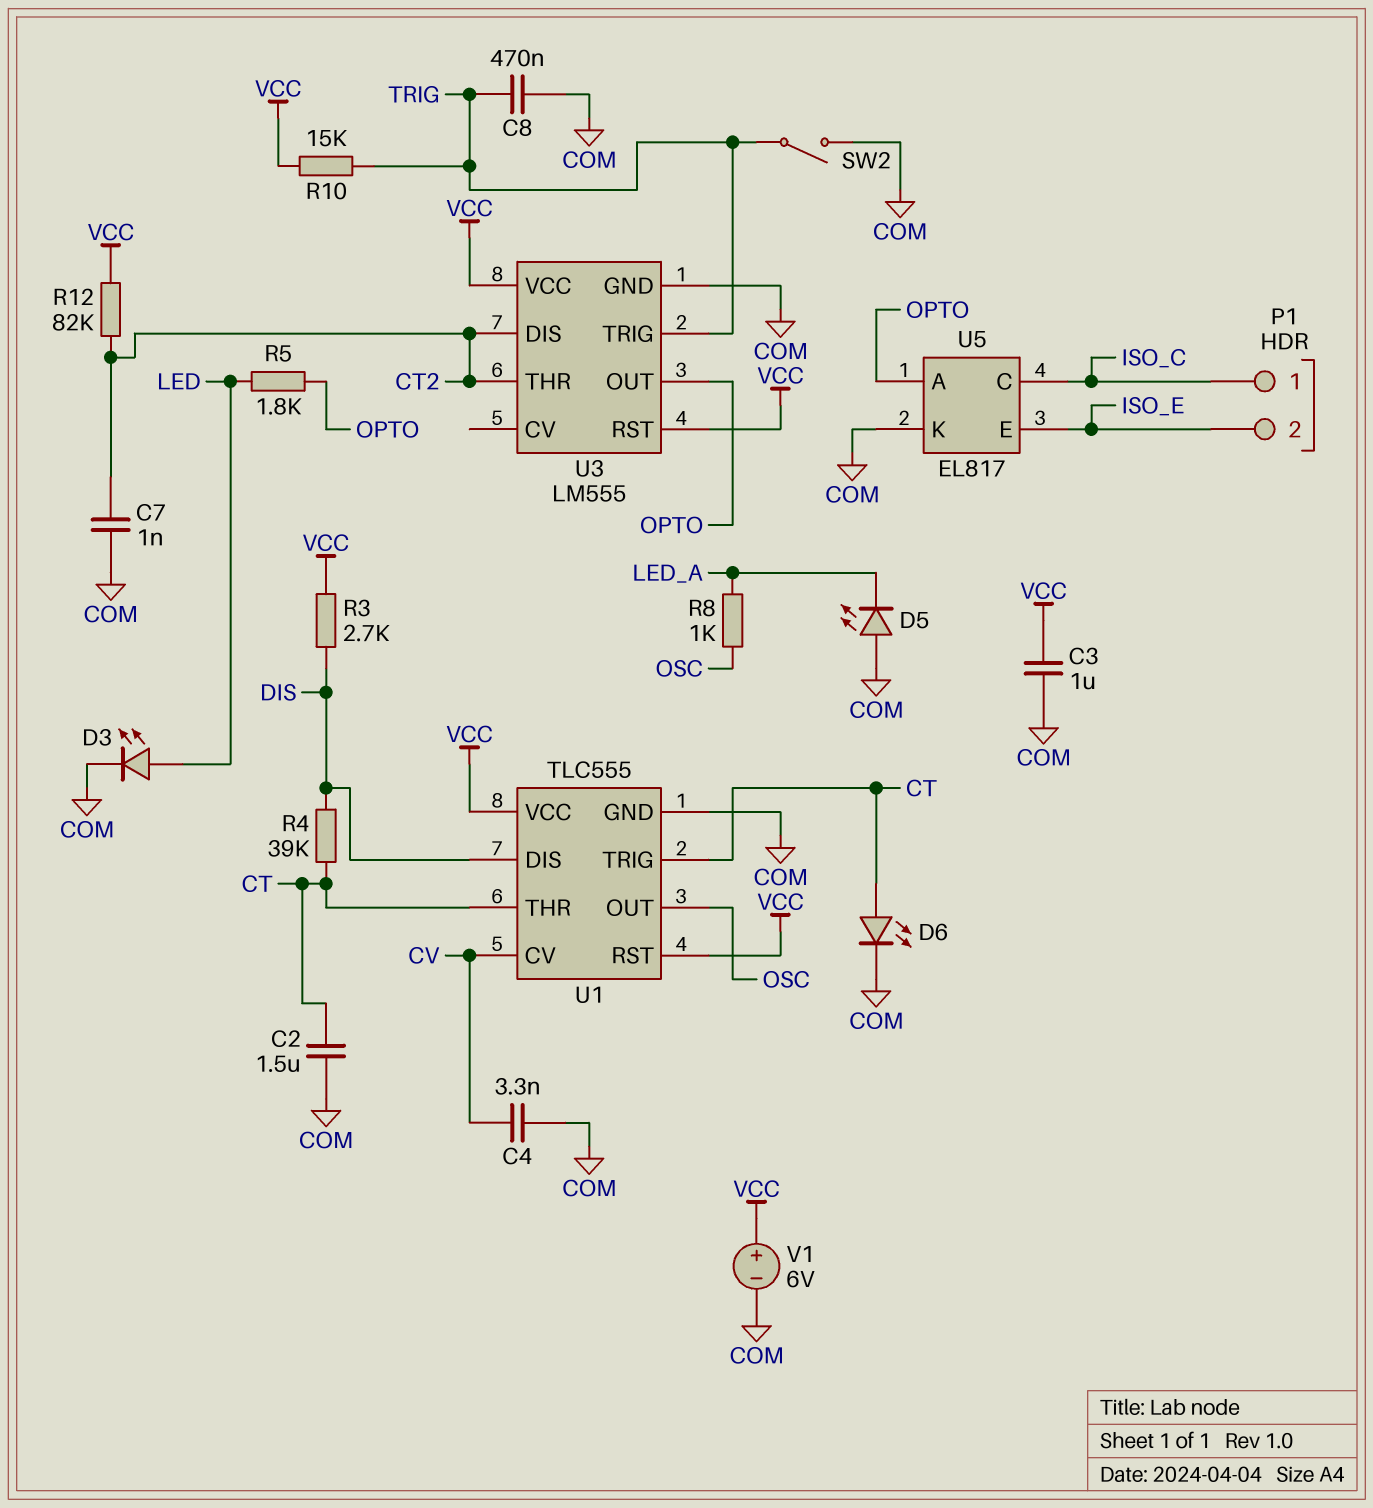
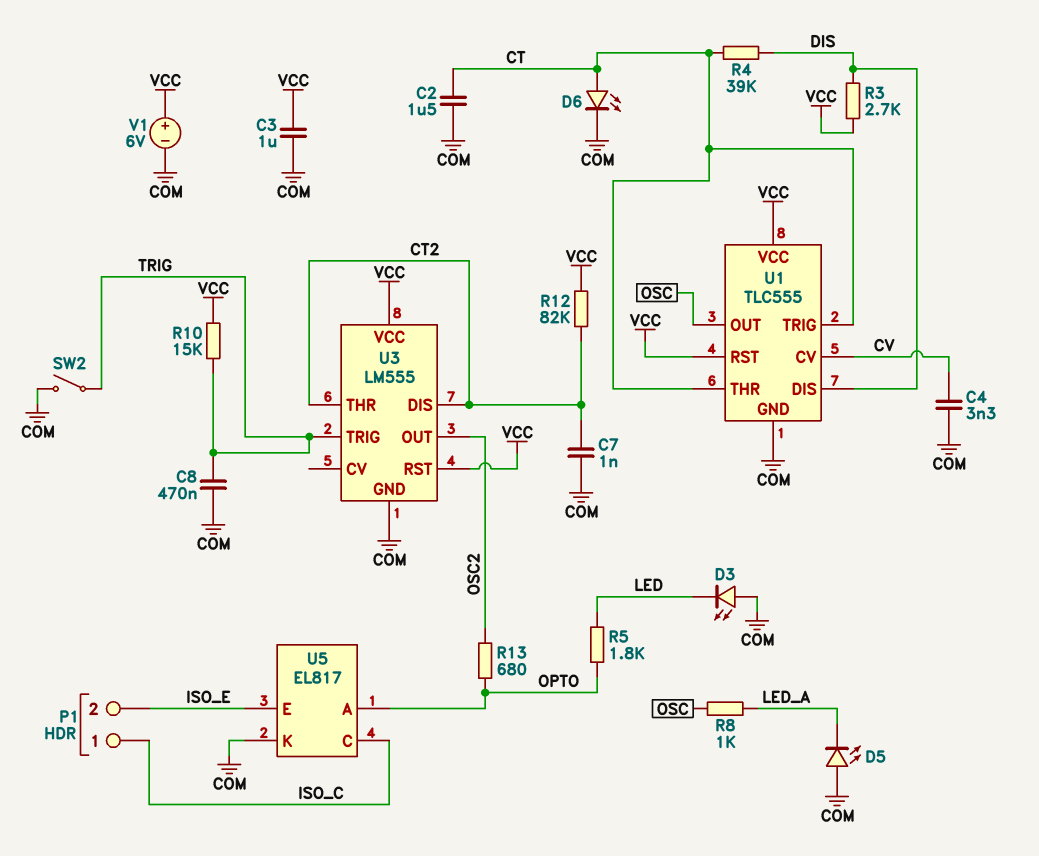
D3: LED (A LED, K COM) -> LED (A COM, K LED)
R13: none -> 680 (OPTO, OSC2)
U3 pin OUT: OPTO -> OSC2

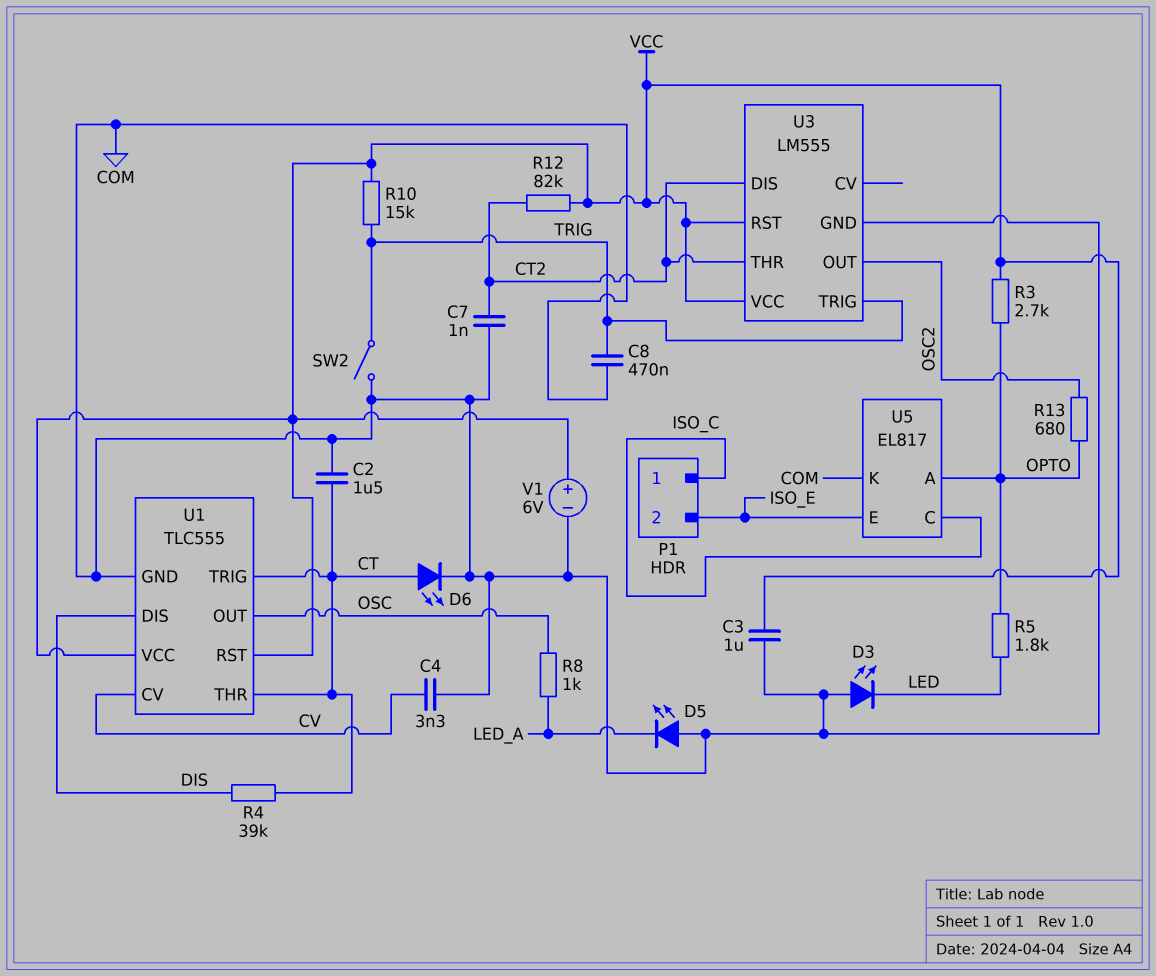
R3: 2.7k (DIS, VCC) -> 2.7k (OPTO, VCC)

